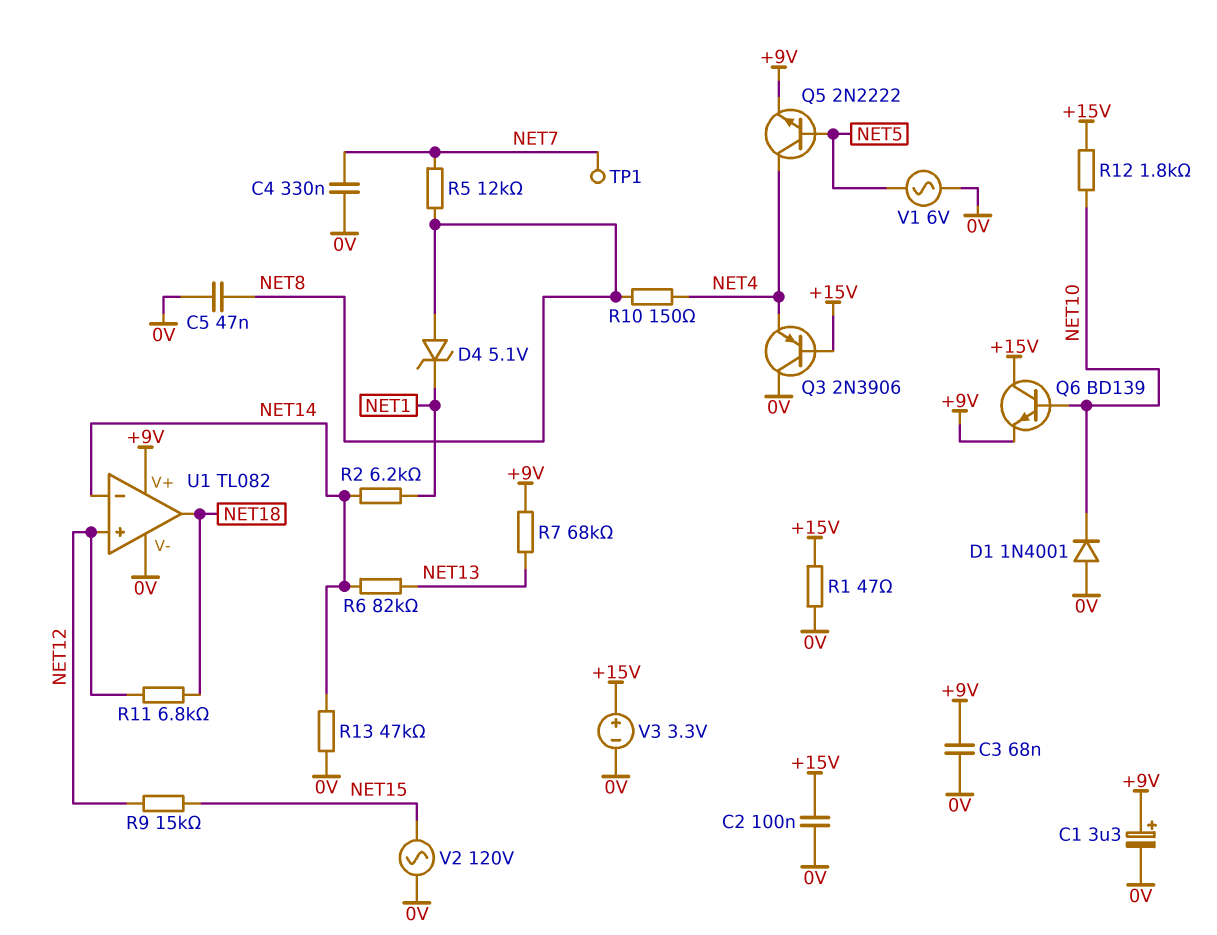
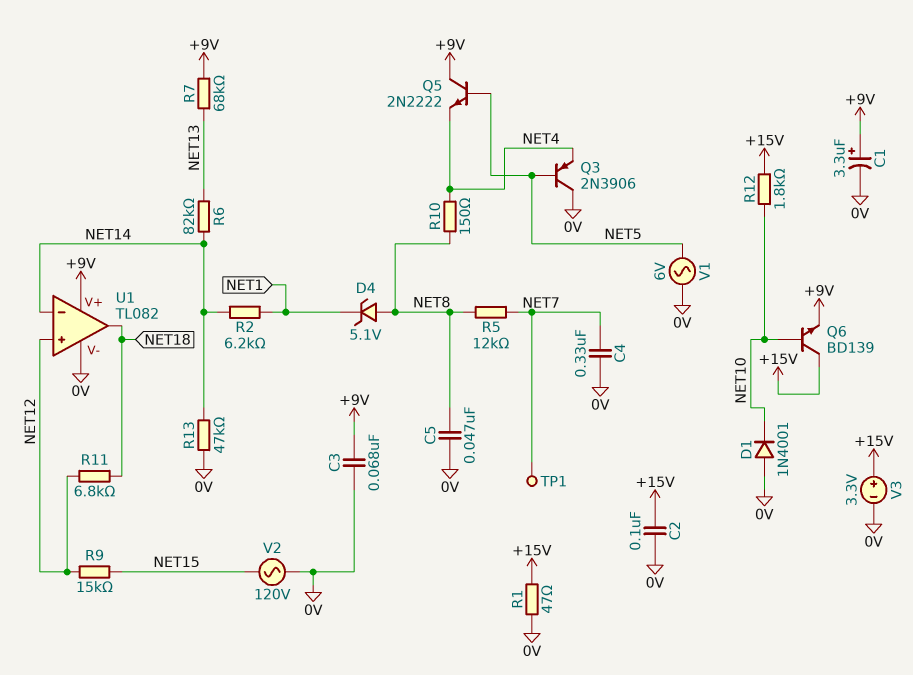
Q3: PNP 2N3906 (B +15V, C 0V, E NET4) -> PNP 2N3906 (B NET5, C 0V, E NET4)
Q5: NPN 2N2222 (B NET5, C NET4, E +9V) -> NPN 2N2222 (B NET5, C +9V, E NET4)

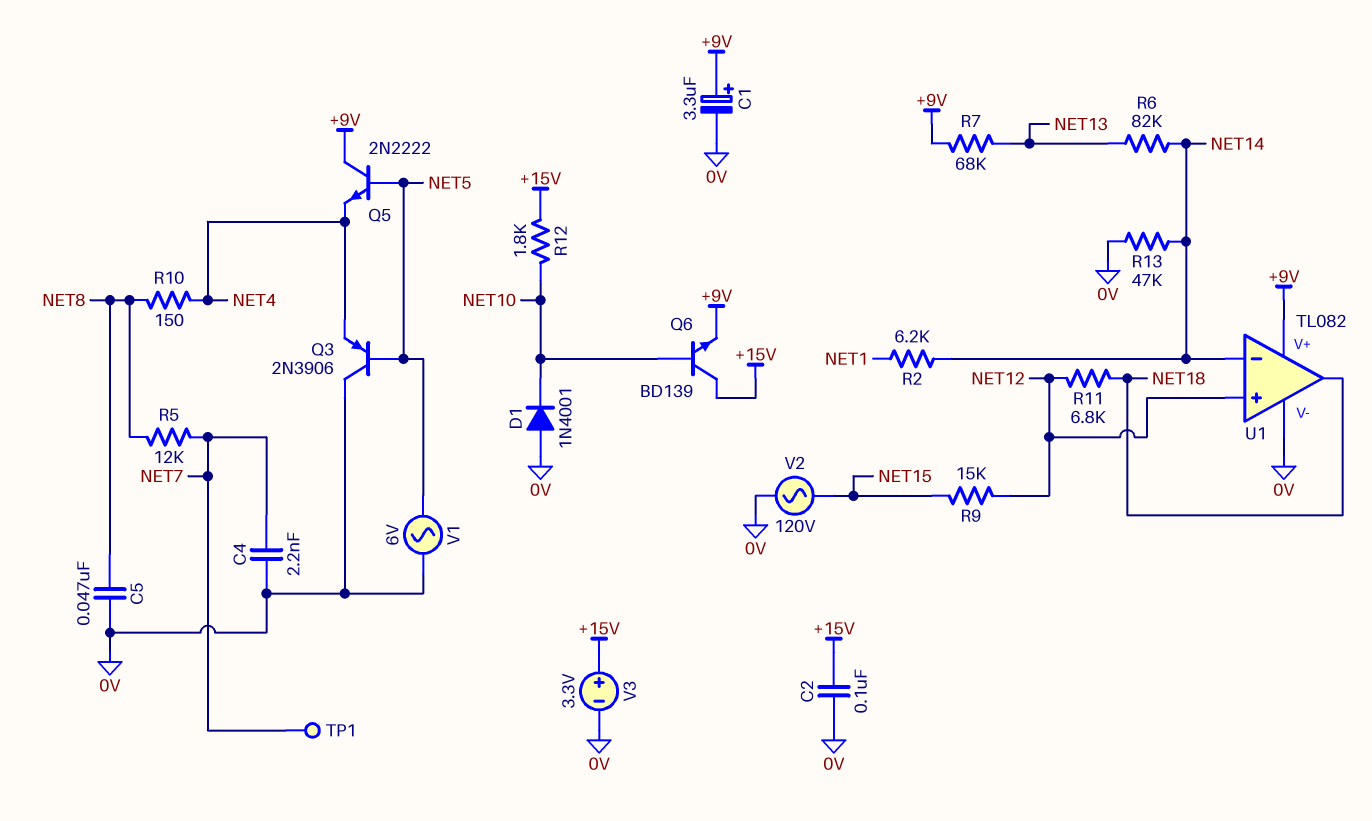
C3: 68nF (+9V, 0V) -> none
C4: 330nF (0V, NET7) -> 2.2nF (0V, NET7)
D4: zener 5.1V (A NET8, K NET1) -> none
R1: 47 (+15V, 0V) -> none

